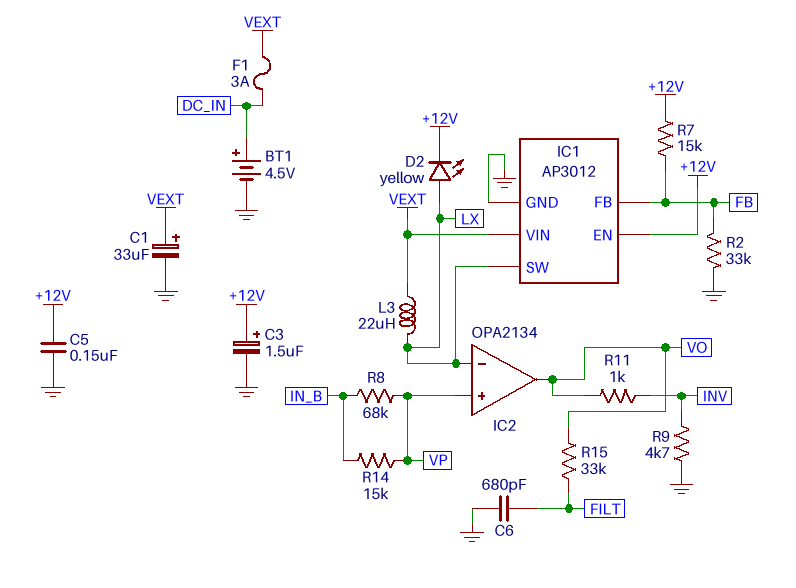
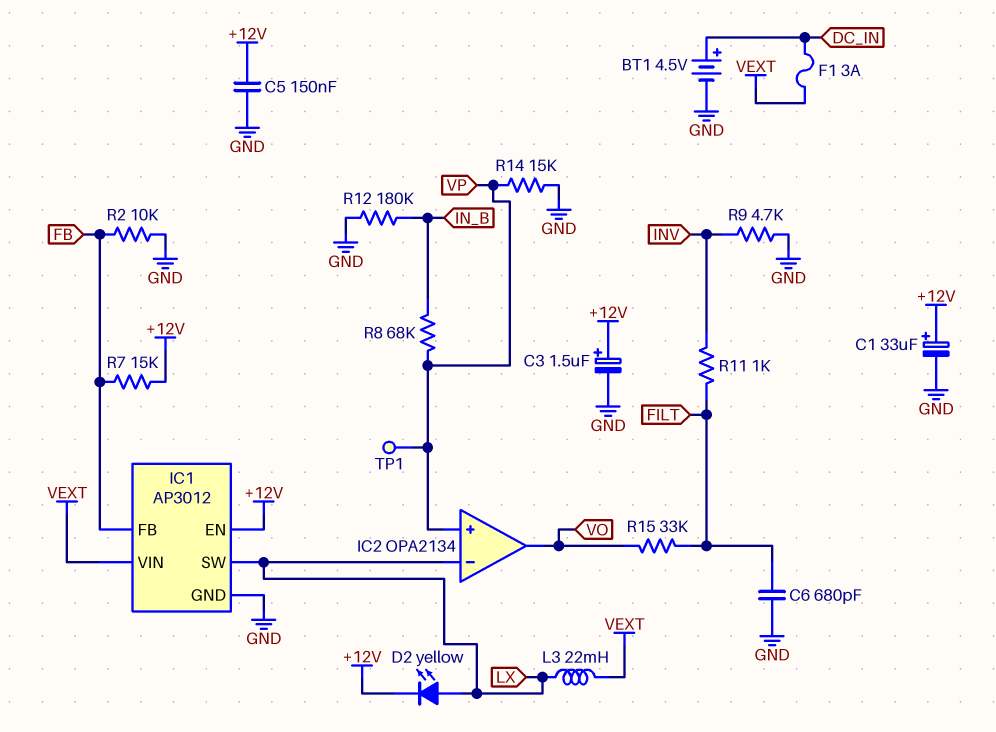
C1: 33uF (plus VEXT, minus GND) -> 33uF (plus +12V, minus GND)
L3: 22uH (LX, VEXT) -> 22mH (LX, VEXT)
R2: 33k (FB, GND) -> 10k (FB, GND)
R11: 1k (INV, VO) -> 1k (FILT, INV)
R12: none -> 180k (GND, IN_B)
R14: 15k (IN_B, VP) -> 15k (GND, VP)
TP1: none -> test point (VP)

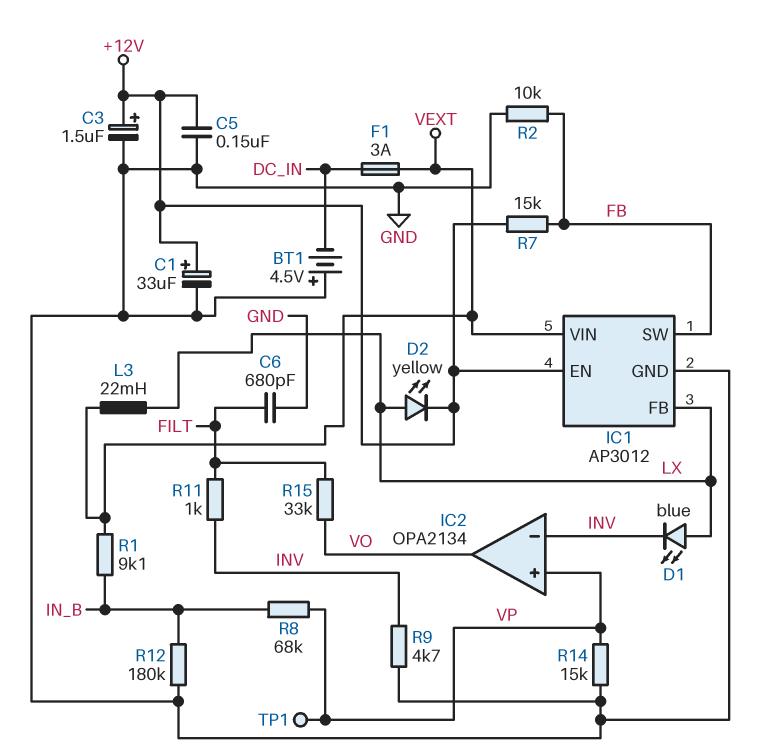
BT1: 4.5V (plus DC_IN, minus GND) -> 4.5V (plus GND, minus DC_IN)
D1: none -> LED blue (A LX, K INV)
IC1 pin FB: FB -> LX
IC1 pin SW: LX -> FB
IC2 pin in-: LX -> INV
R1: none -> 9.1k (IN_B, VEXT)

